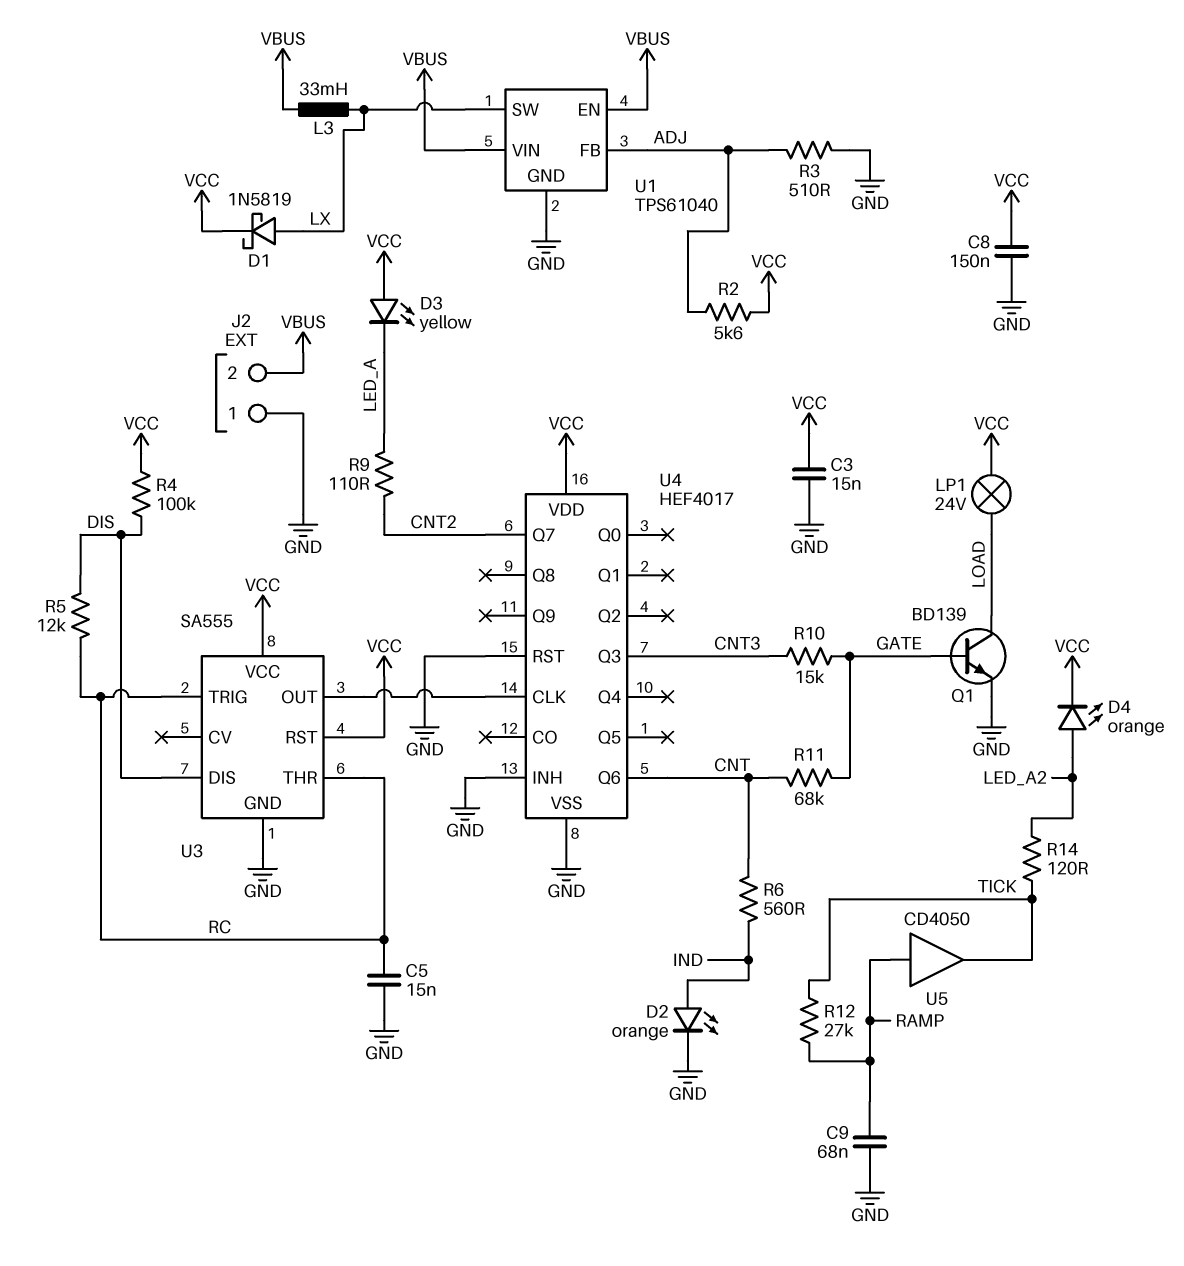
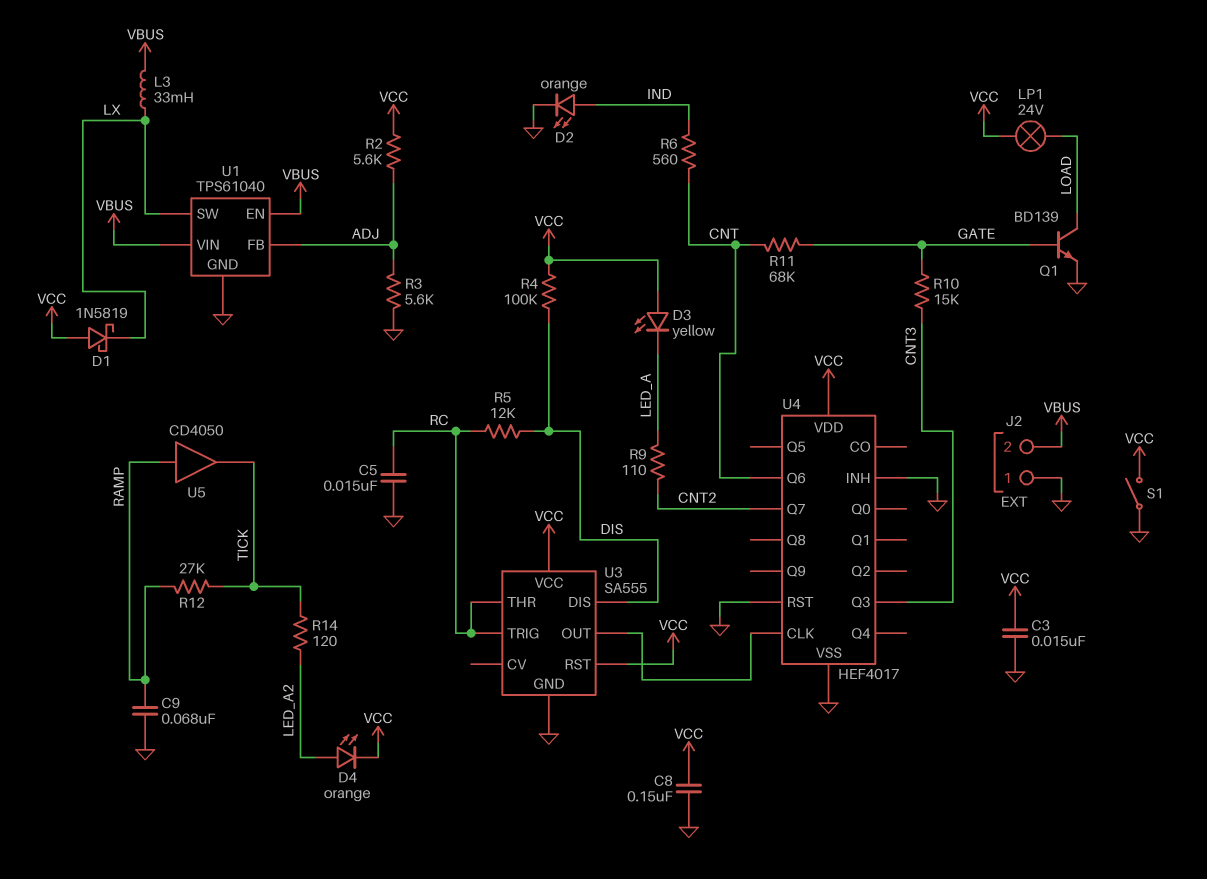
D1: schottky 1N5819 (A LX, K VCC) -> schottky 1N5819 (A VCC, K LX)
R3: 510 (ADJ, GND) -> 5.6k (ADJ, GND)
S1: none -> switch (GND, VCC)

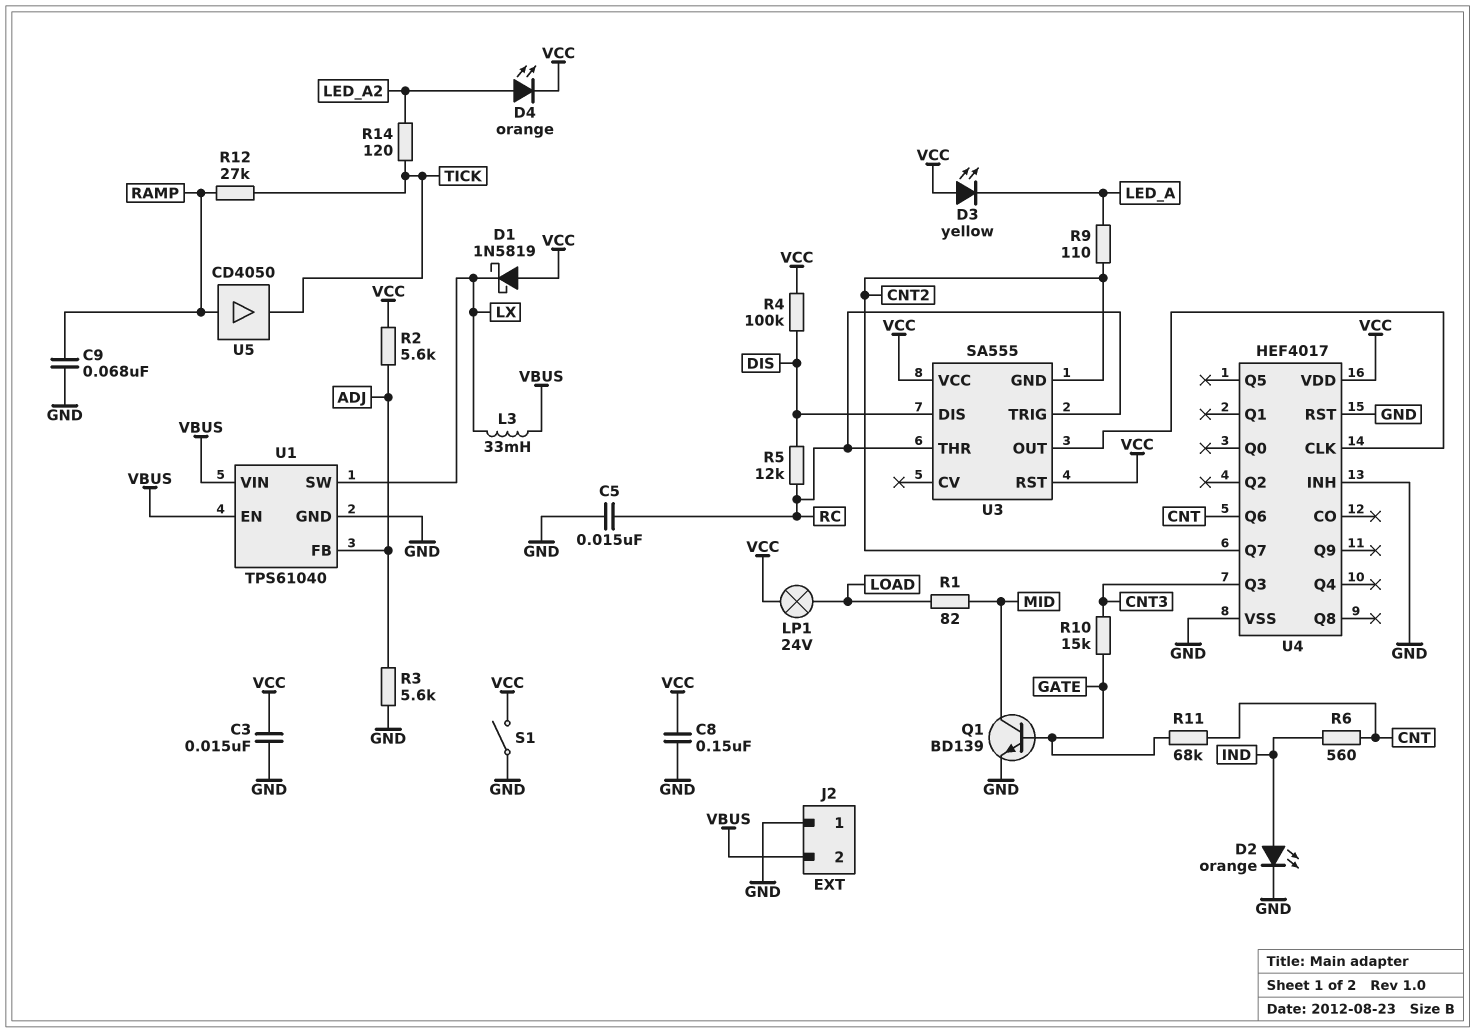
Q1: NPN BD139 (B GATE, C LOAD, E GND) -> NPN BD139 (B GATE, C MID, E GND)
R1: none -> 82 (LOAD, MID)
U3 pin GND: GND -> CNT2

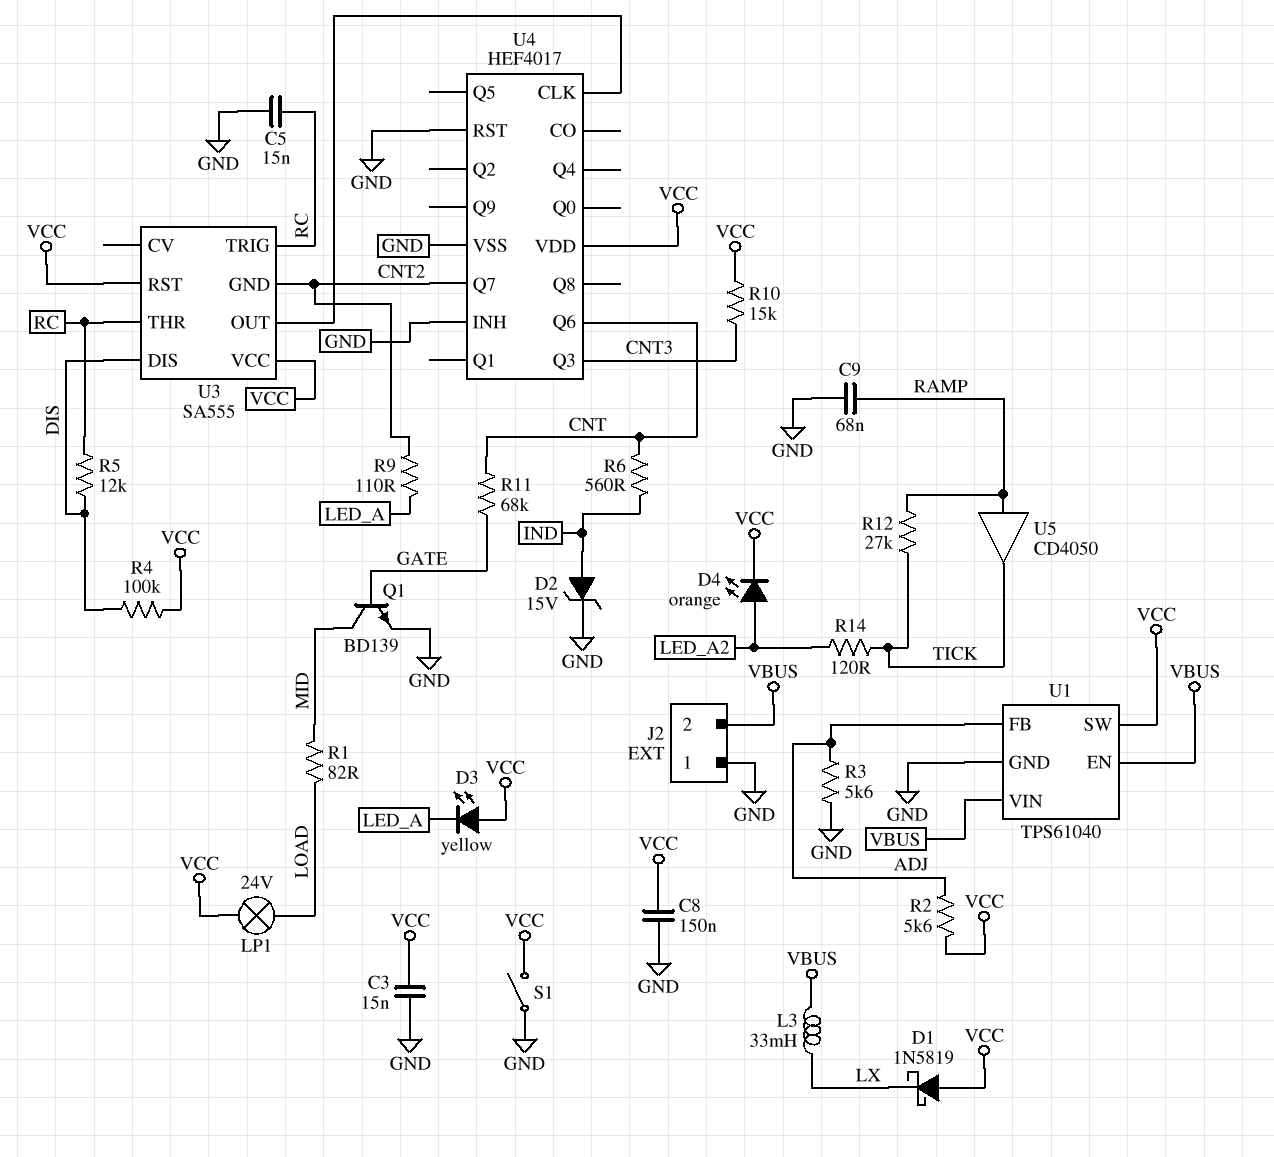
D2: LED orange (A IND, K GND) -> zener 15V (A IND, K GND)
R10: 15k (CNT3, GATE) -> 15k (CNT3, VCC)
U1 pin SW: LX -> VCC

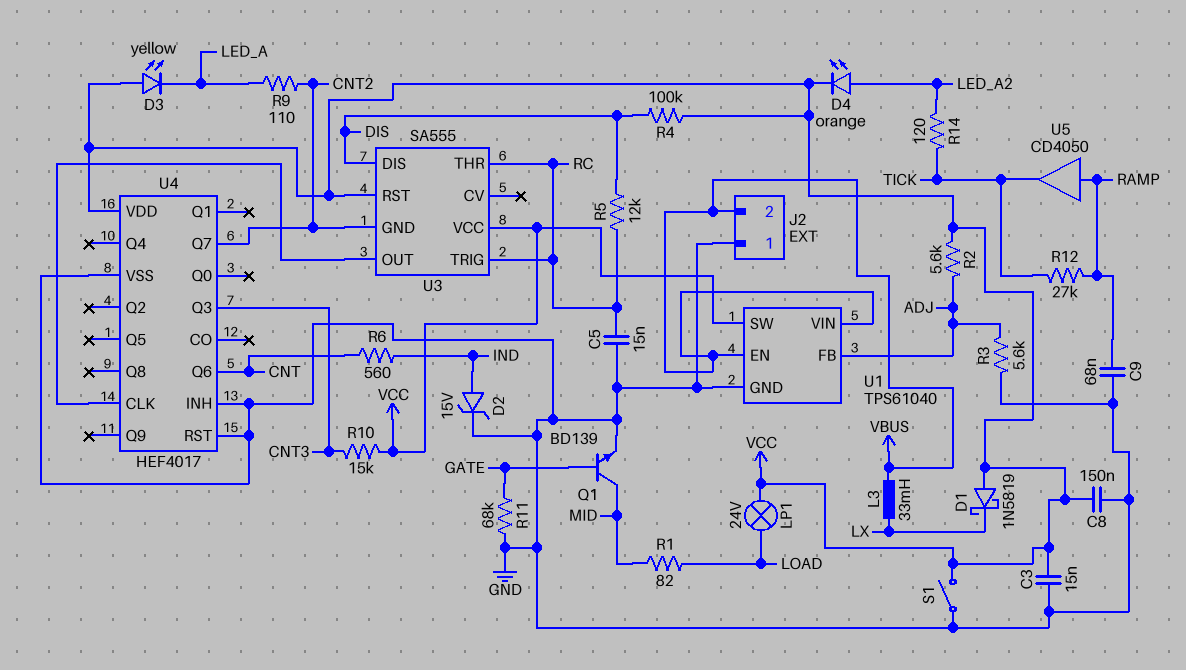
R11: 68k (CNT, GATE) -> 68k (GATE, GND)

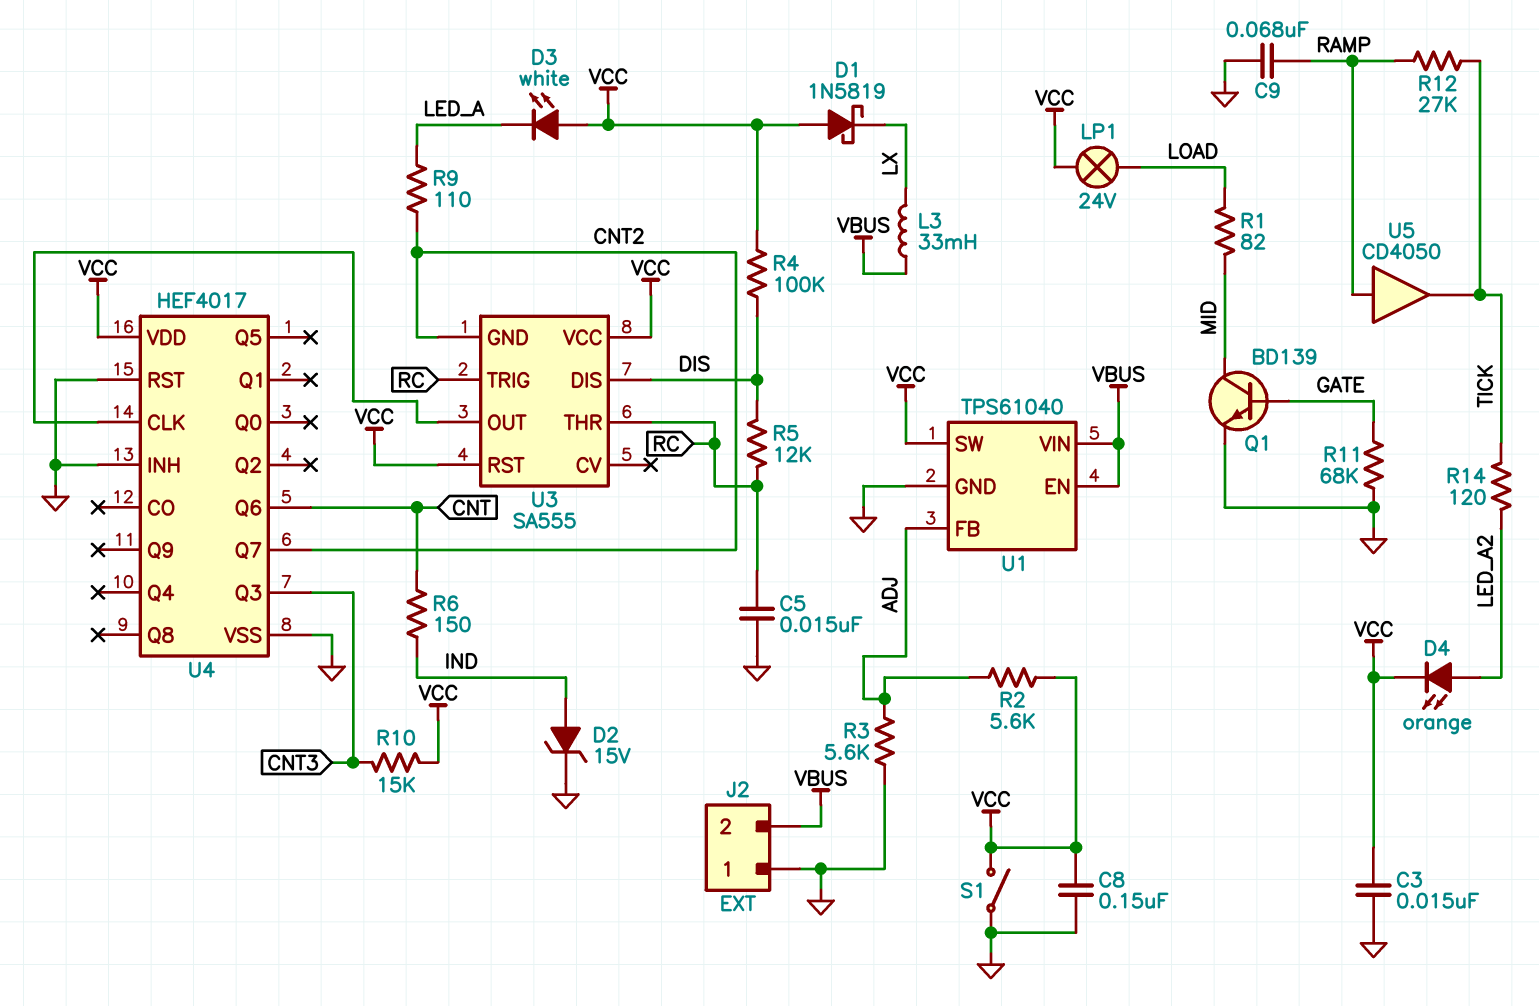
D3: LED yellow (A VCC, K LED_A) -> LED white (A VCC, K LED_A)
R6: 560 (CNT, IND) -> 150 (CNT, IND)

